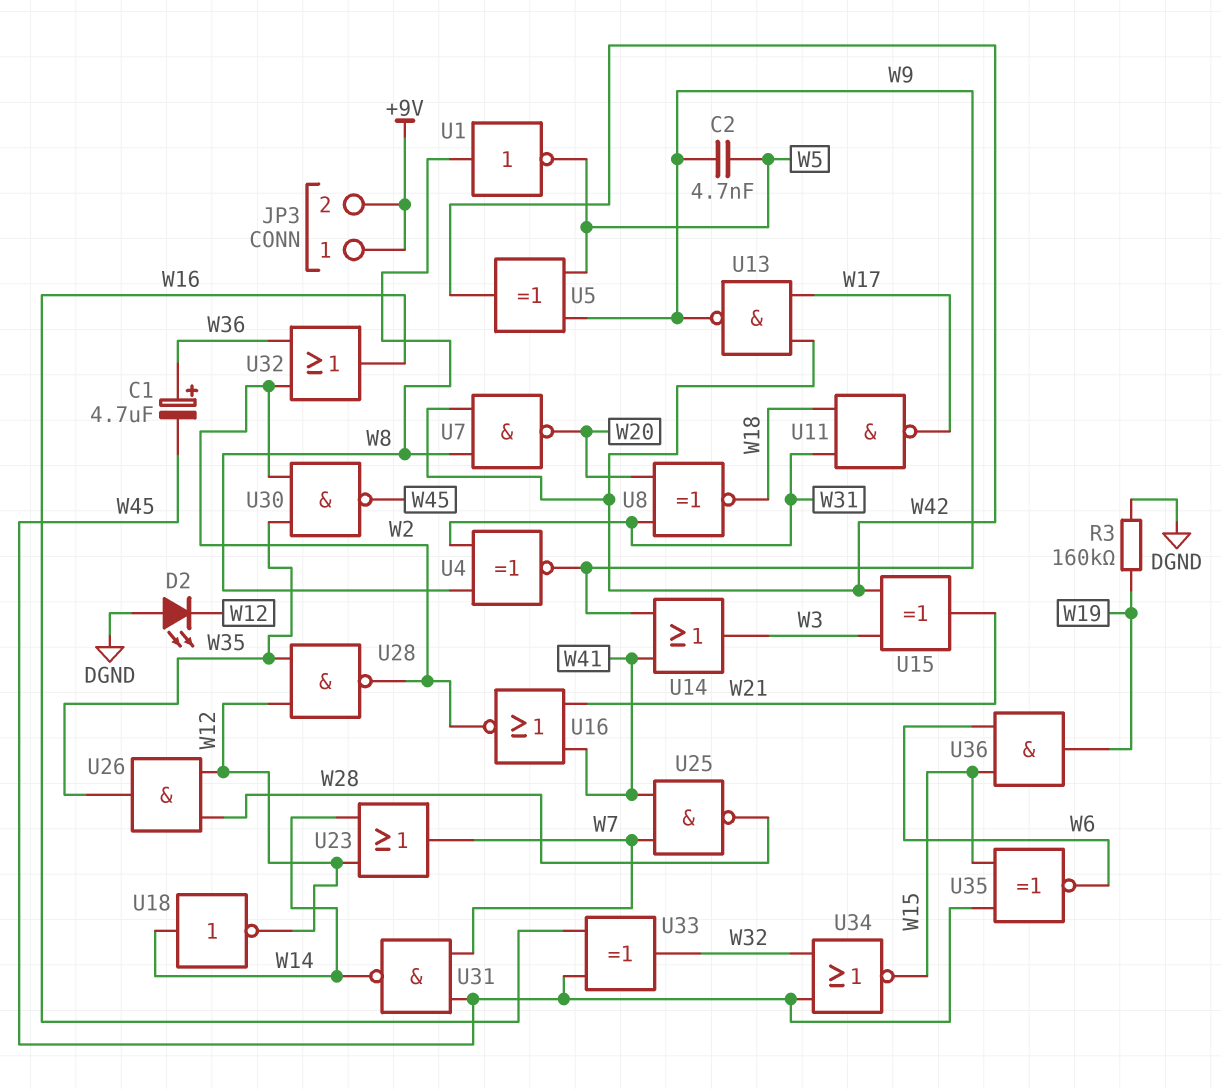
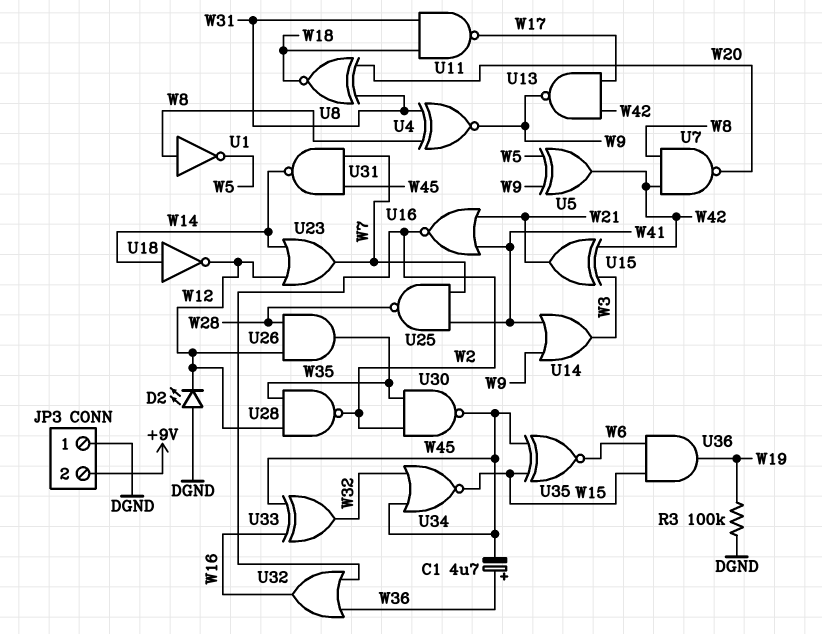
C2: 4.7nF (W5, W9) -> none
JP3 pin 1: +9V -> DGND
R3: 160k (DGND, W19) -> 100k (DGND, W19)

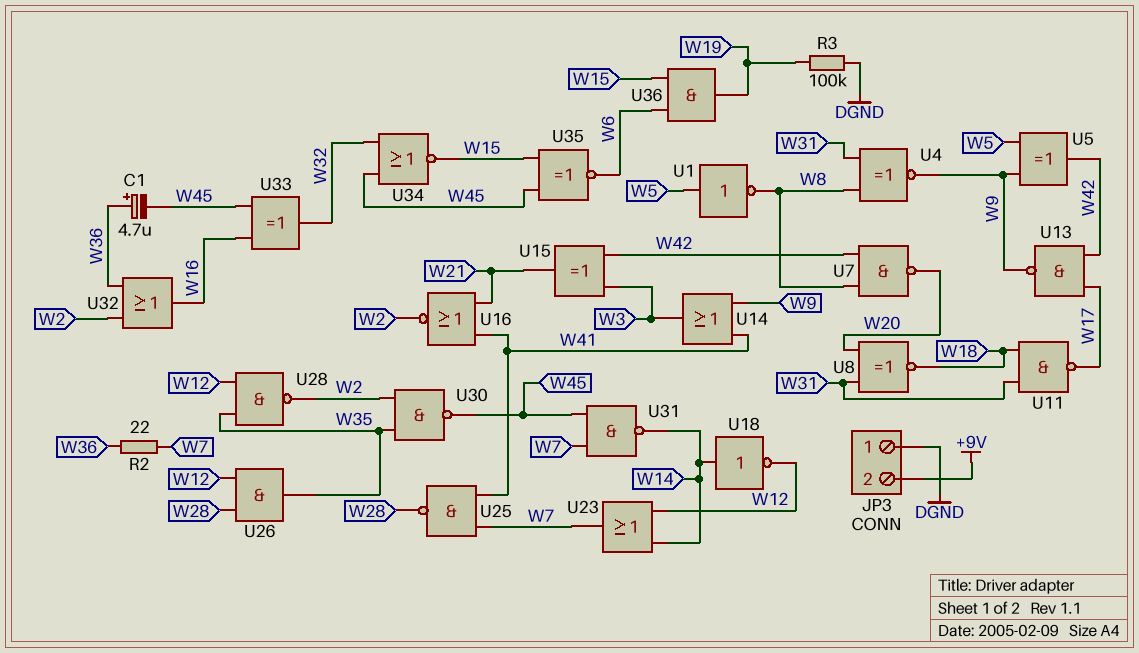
D2: LED (A DGND, K W12) -> none
R2: none -> 22 (W7, W36)
U1: NOT (in W8, out W5) -> NOT (in W5, out W8)

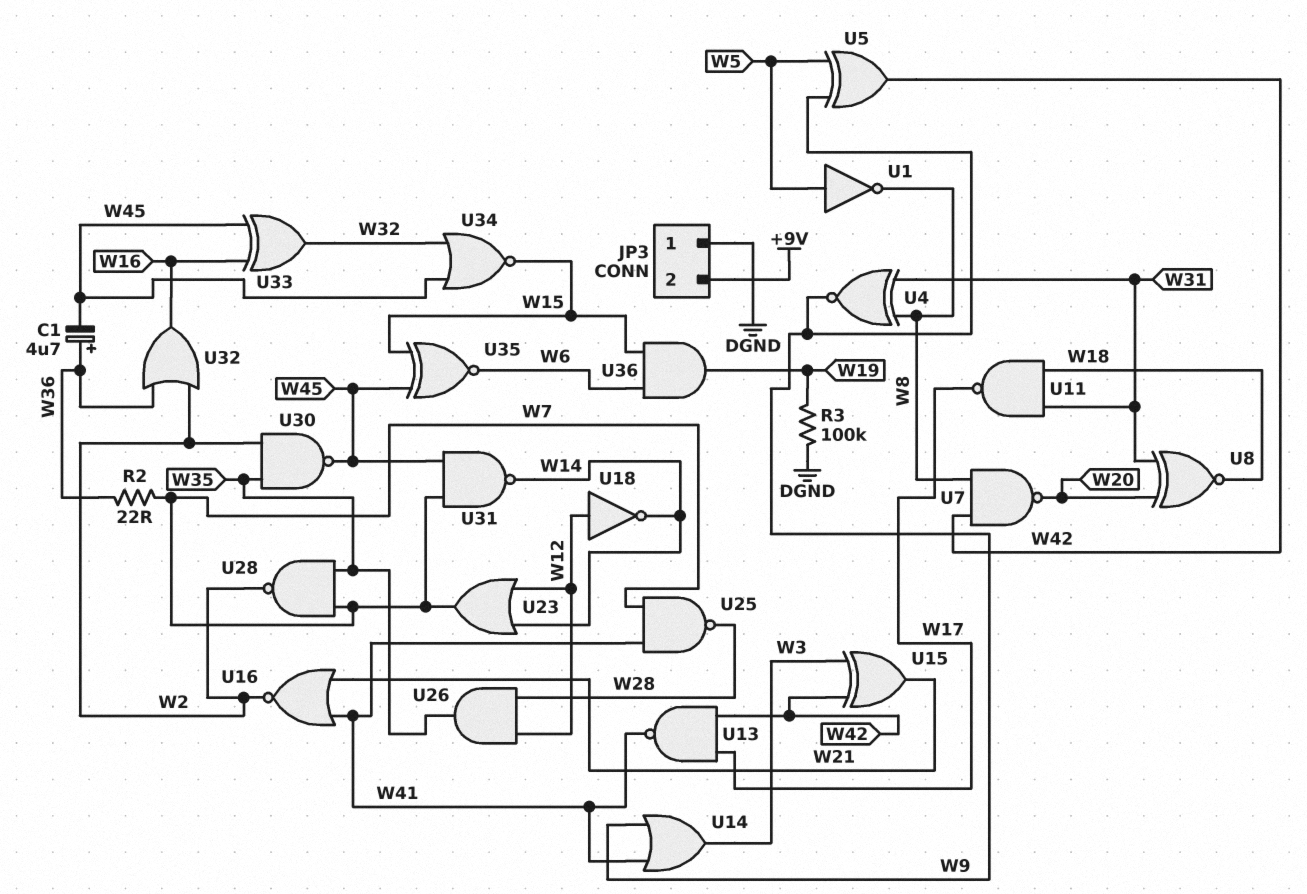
U13: NAND (in W17, in W42, out W9) -> NAND (in W17, in W42, out W41)
U18: NOT (in W14, out W12) -> NOT (in W12, out W14)
U28: NAND (in W12, in W35, out W2) -> NAND (in W7, in W35, out W2)

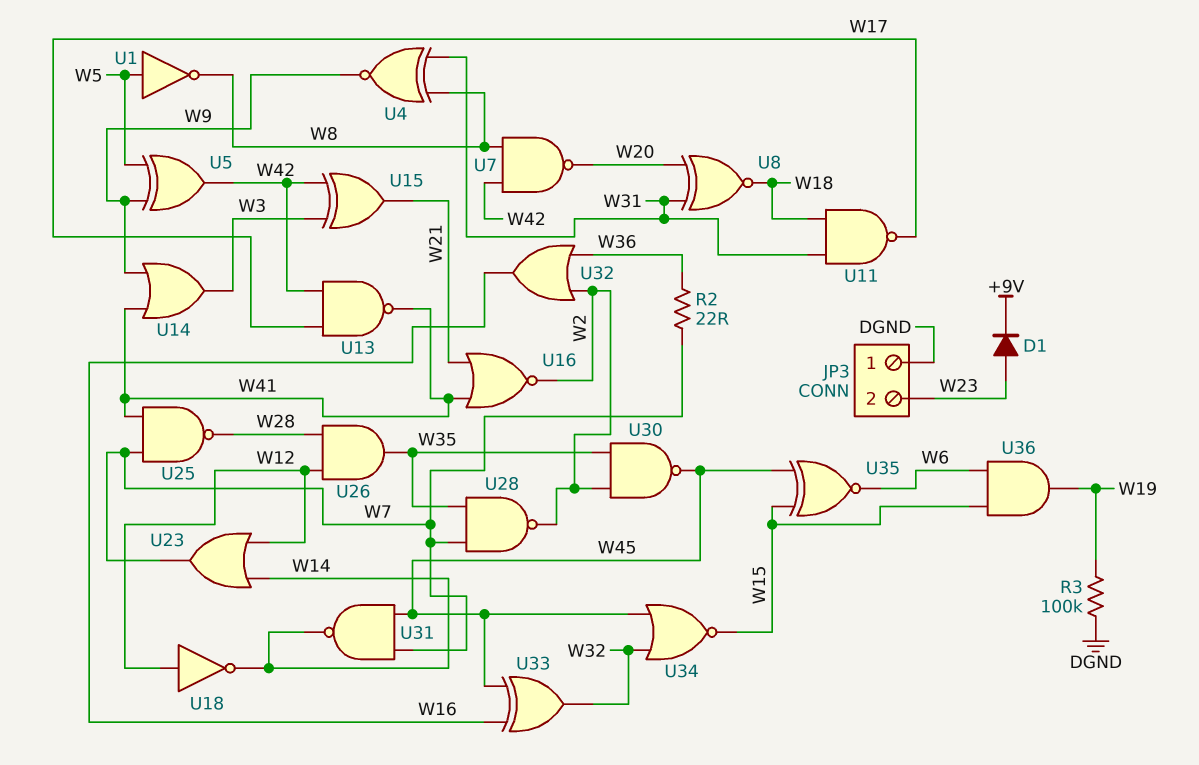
C1: 4.7uF (plus W36, minus W45) -> none
D1: none -> diode (A W23, K +9V)
JP3 pin 2: +9V -> W23

